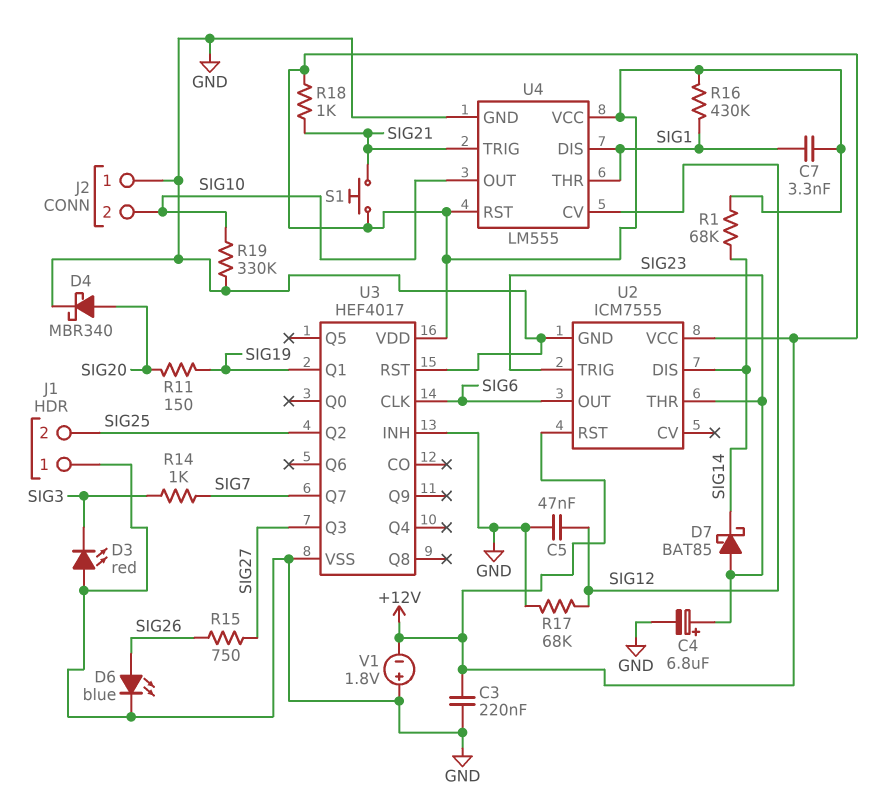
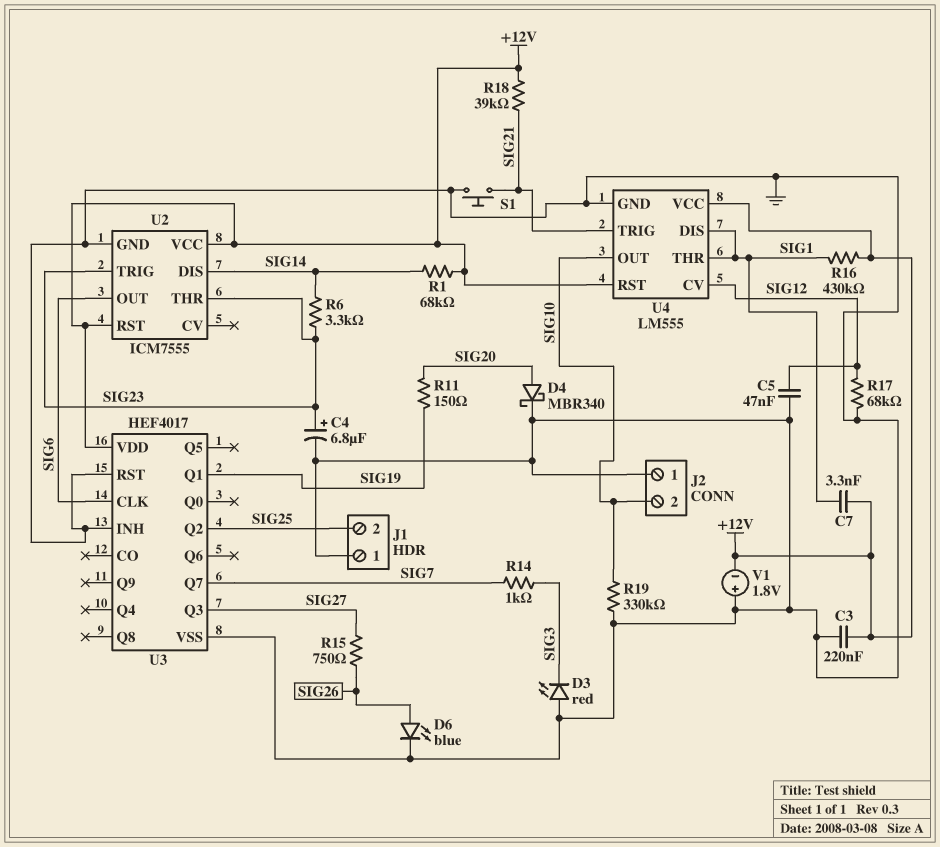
D7: schottky BAT85 (A SIG23, K SIG14) -> none
R6: none -> 3.3k (SIG14, SIG23)
R18: 1k (+12V, SIG21) -> 39k (+12V, SIG21)
S1: button (+12V, SIG21) -> button (GND, SIG21)

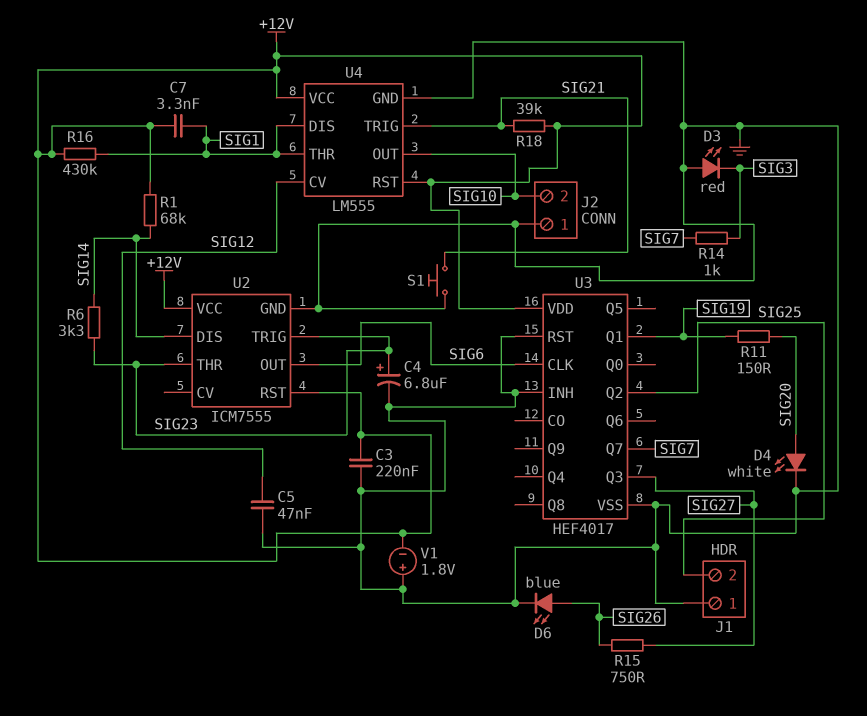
D4: schottky MBR340 (A SIG20, K GND) -> LED white (A SIG20, K GND)
R17: 68k (GND, SIG12) -> none
R19: 330k (GND, SIG10) -> none

